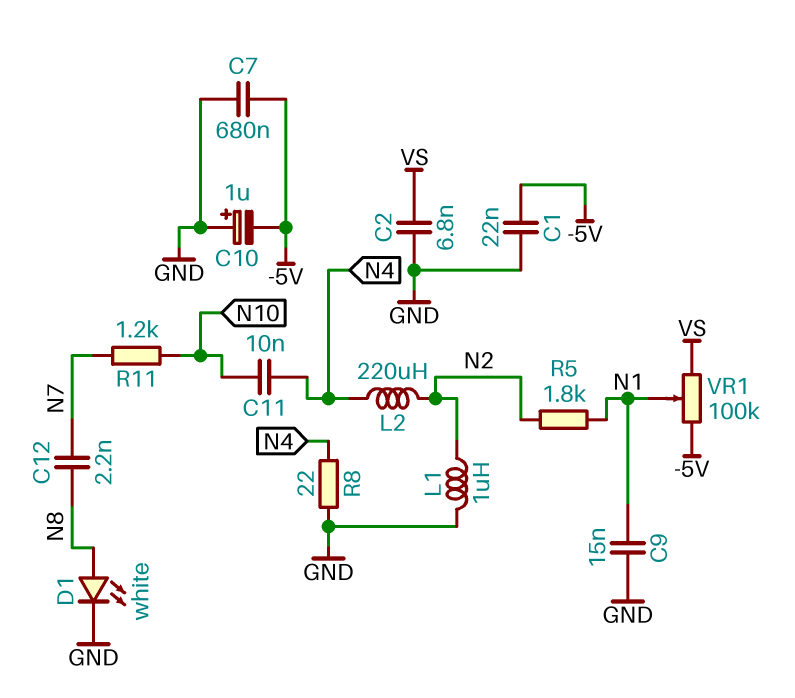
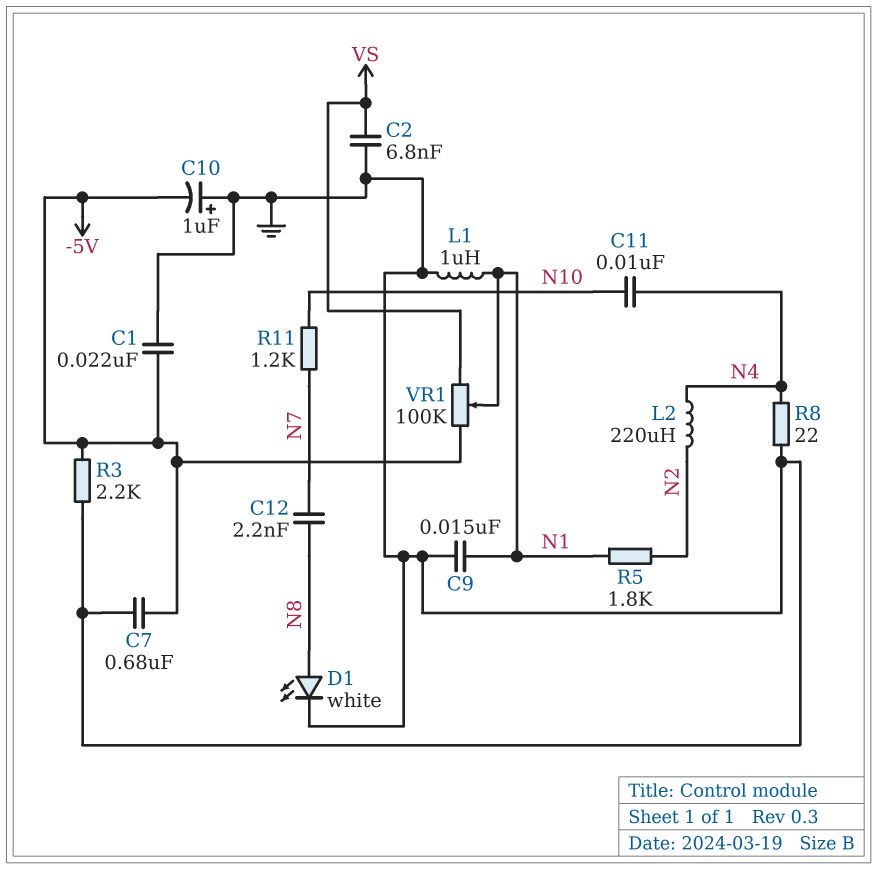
L1: 1uH (GND, N2) -> 1uH (GND, N1)
R3: none -> 2.2k (-5V, GND)

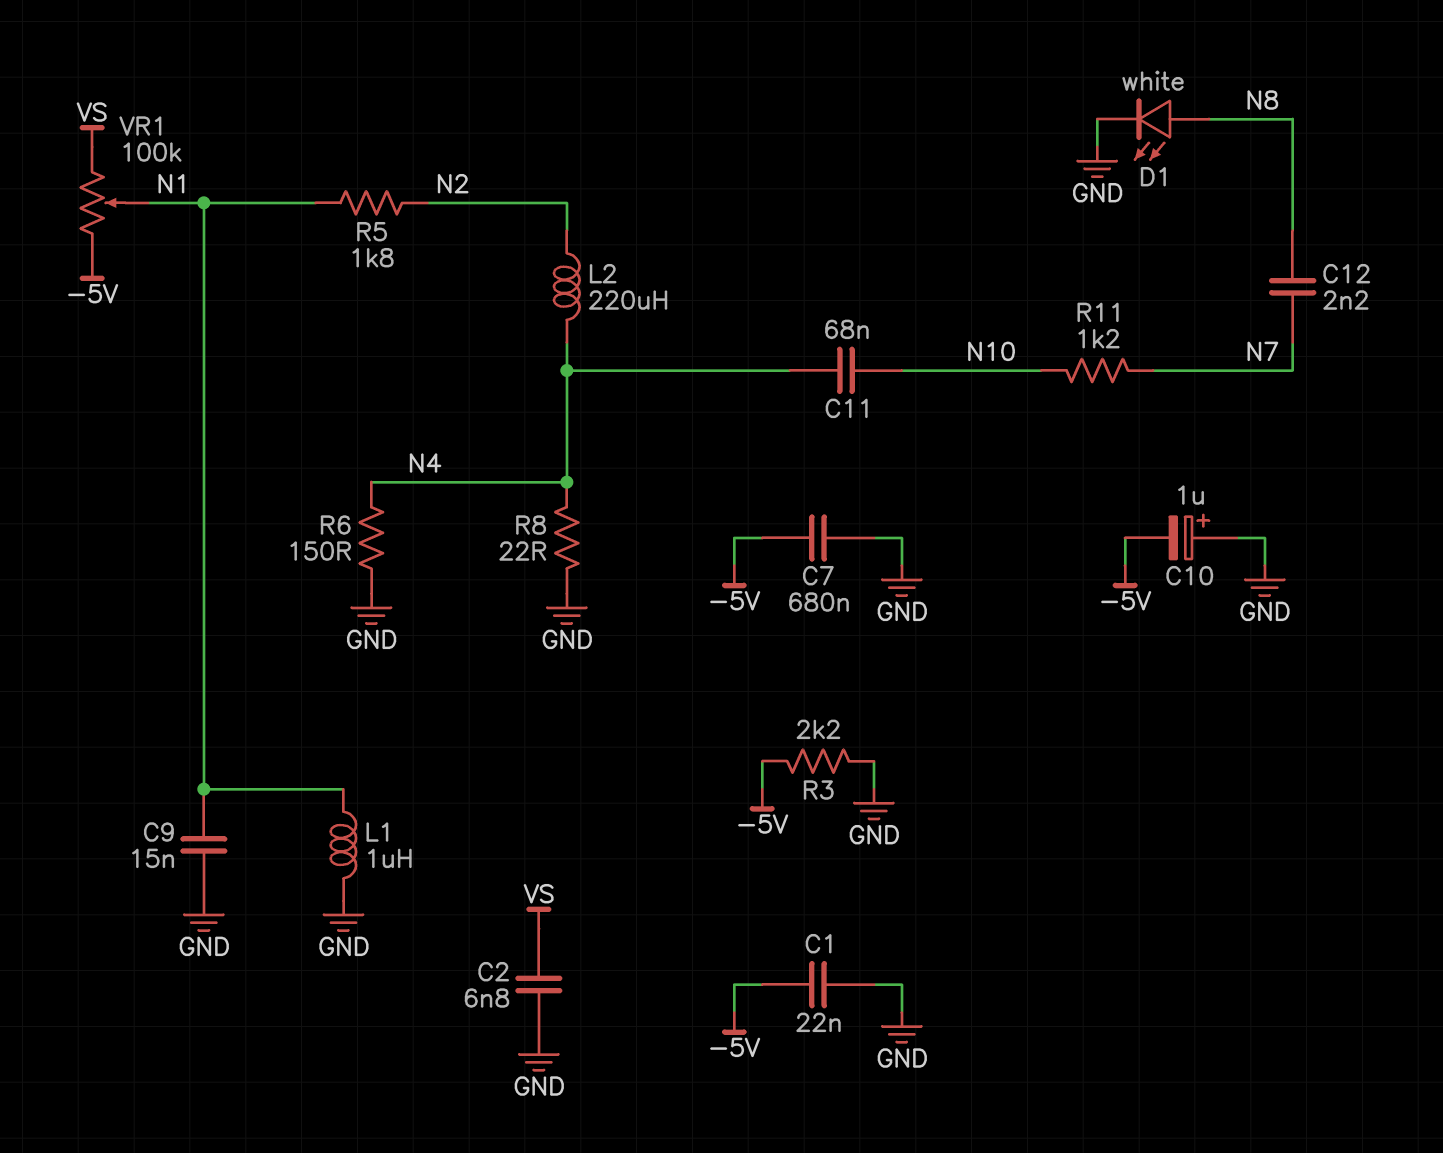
C11: 10nF (N4, N10) -> 68nF (N4, N10)
R6: none -> 150 (GND, N4)

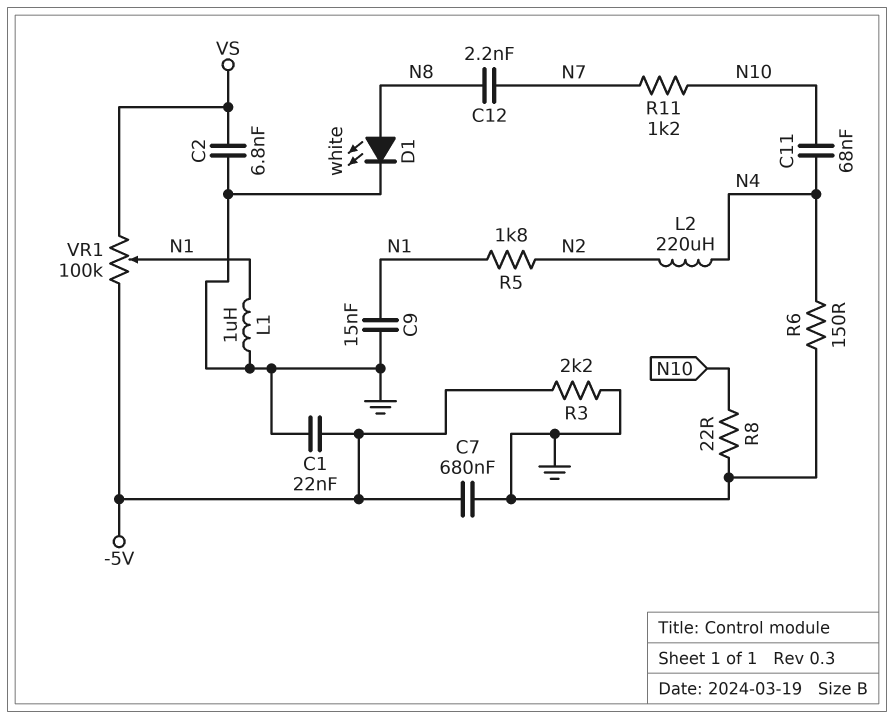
C10: 1uF (plus GND, minus -5V) -> none
R8: 22 (GND, N4) -> 22 (GND, N10)

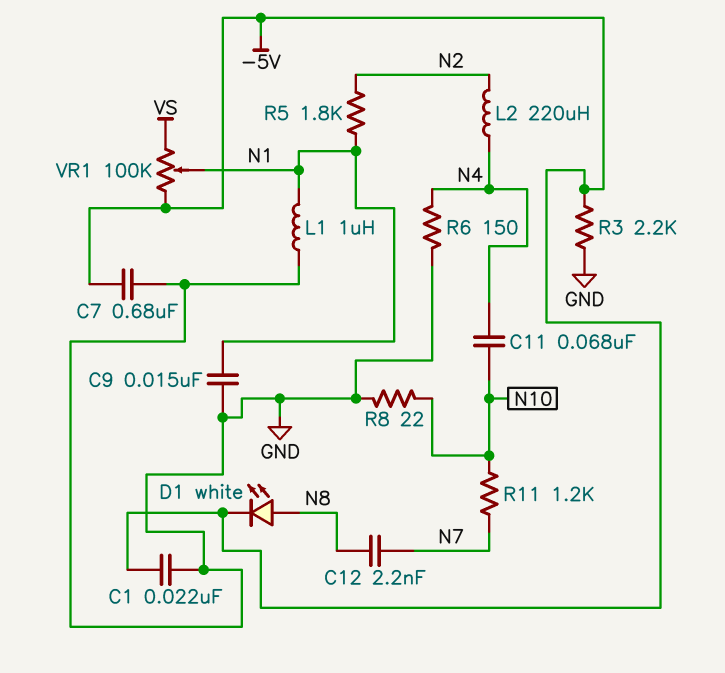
C2: 6.8nF (GND, VS) -> none
D1: LED white (A N8, K GND) -> LED white (A N8, K -5V)

